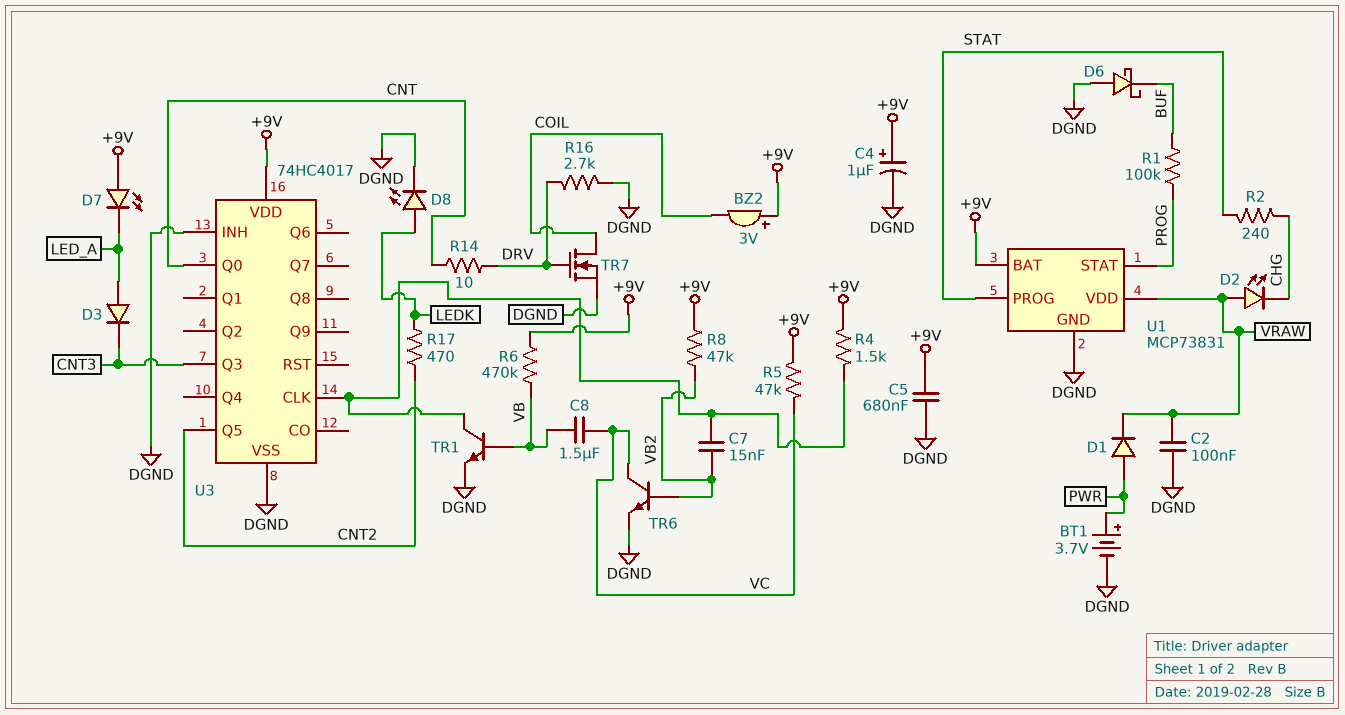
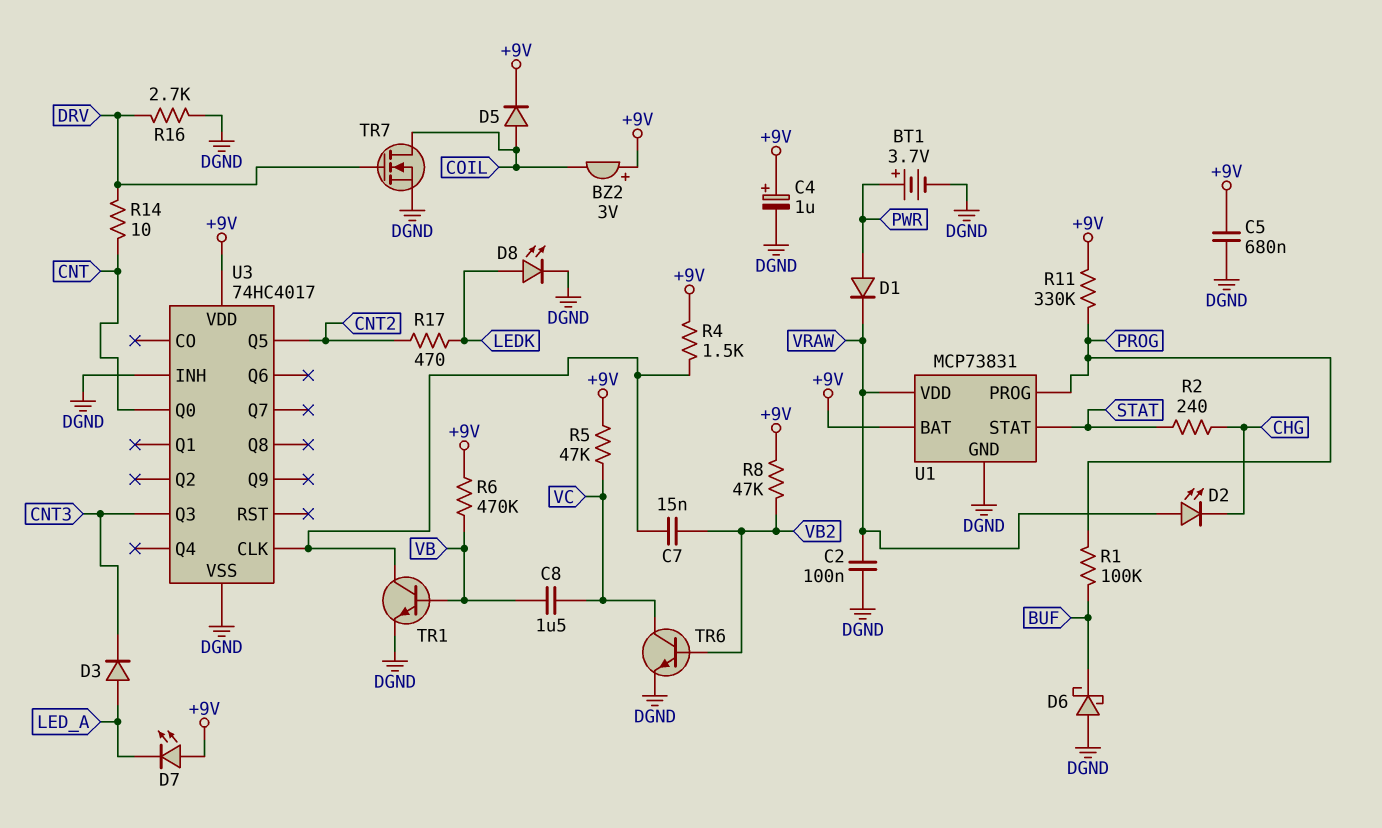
D5: none -> diode (A COIL, K +9V)
R11: none -> 330k (+9V, PROG)
U1 pin PROG: STAT -> PROG
U1 pin STAT: PROG -> STAT

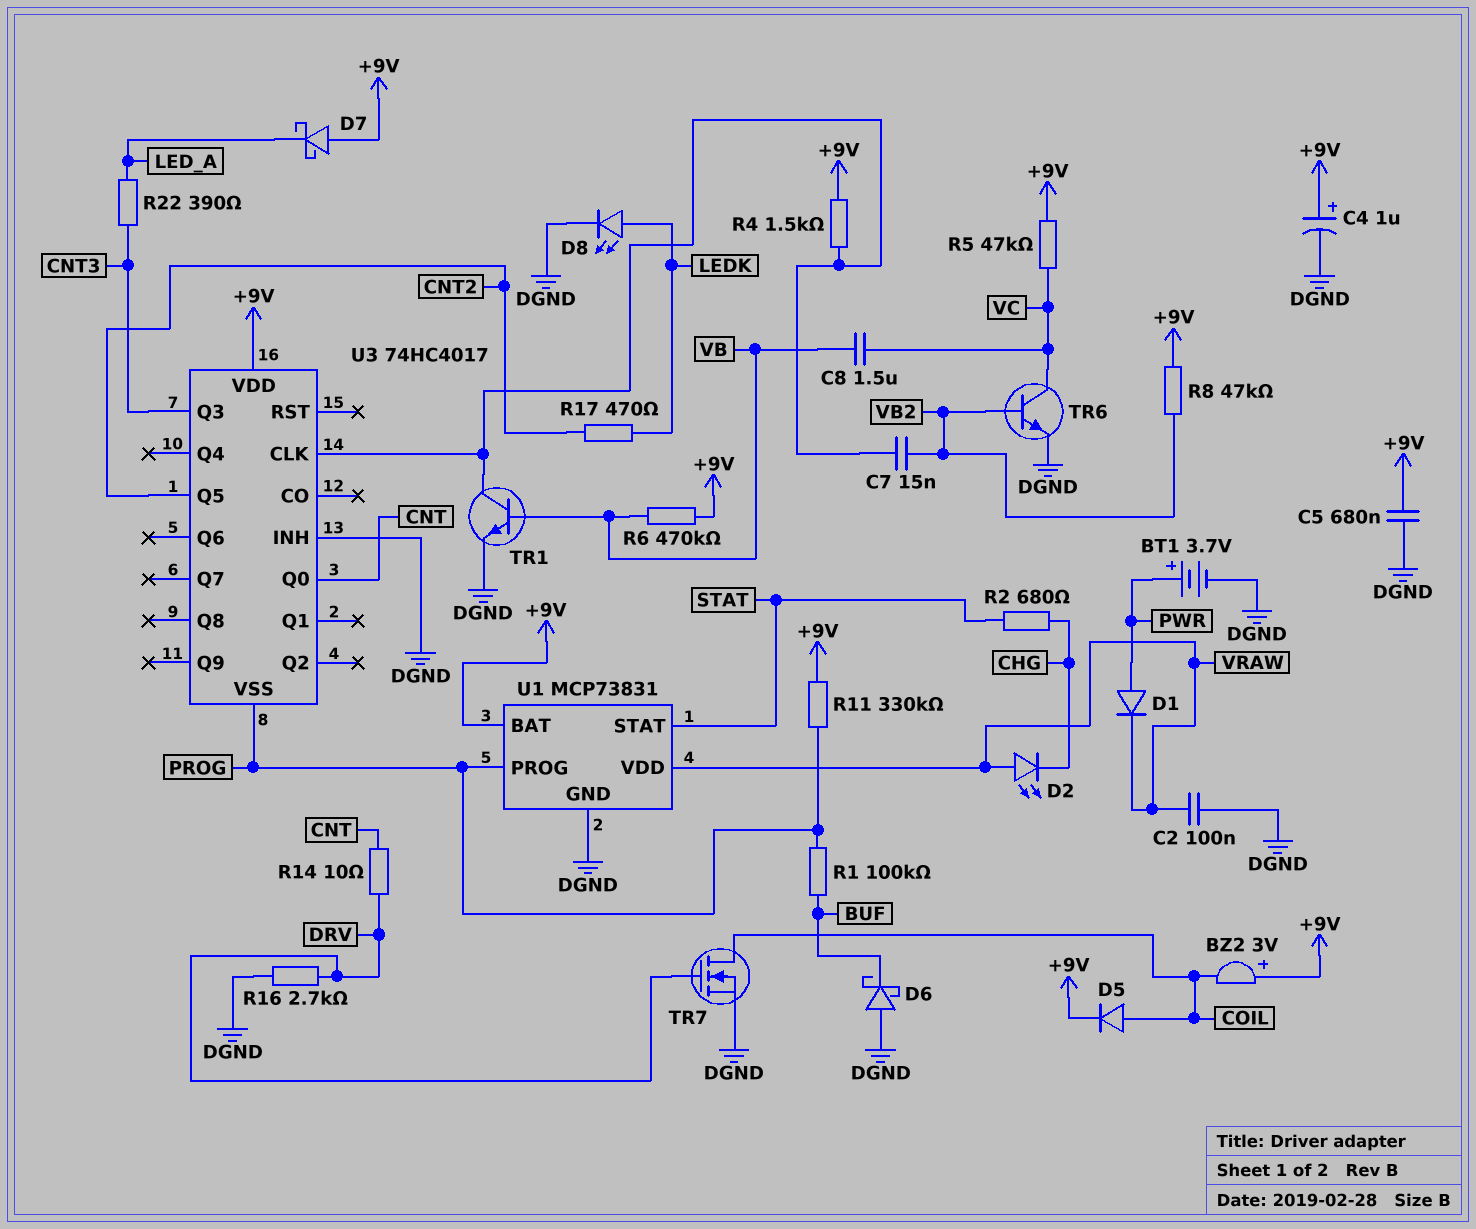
D3: diode (A LED_A, K CNT3) -> none
D7: LED (A +9V, K LED_A) -> schottky (A +9V, K LED_A)
R2: 240 (CHG, STAT) -> 680 (CHG, STAT)
R22: none -> 390 (CNT3, LED_A)
U3 pin VSS: DGND -> PROG

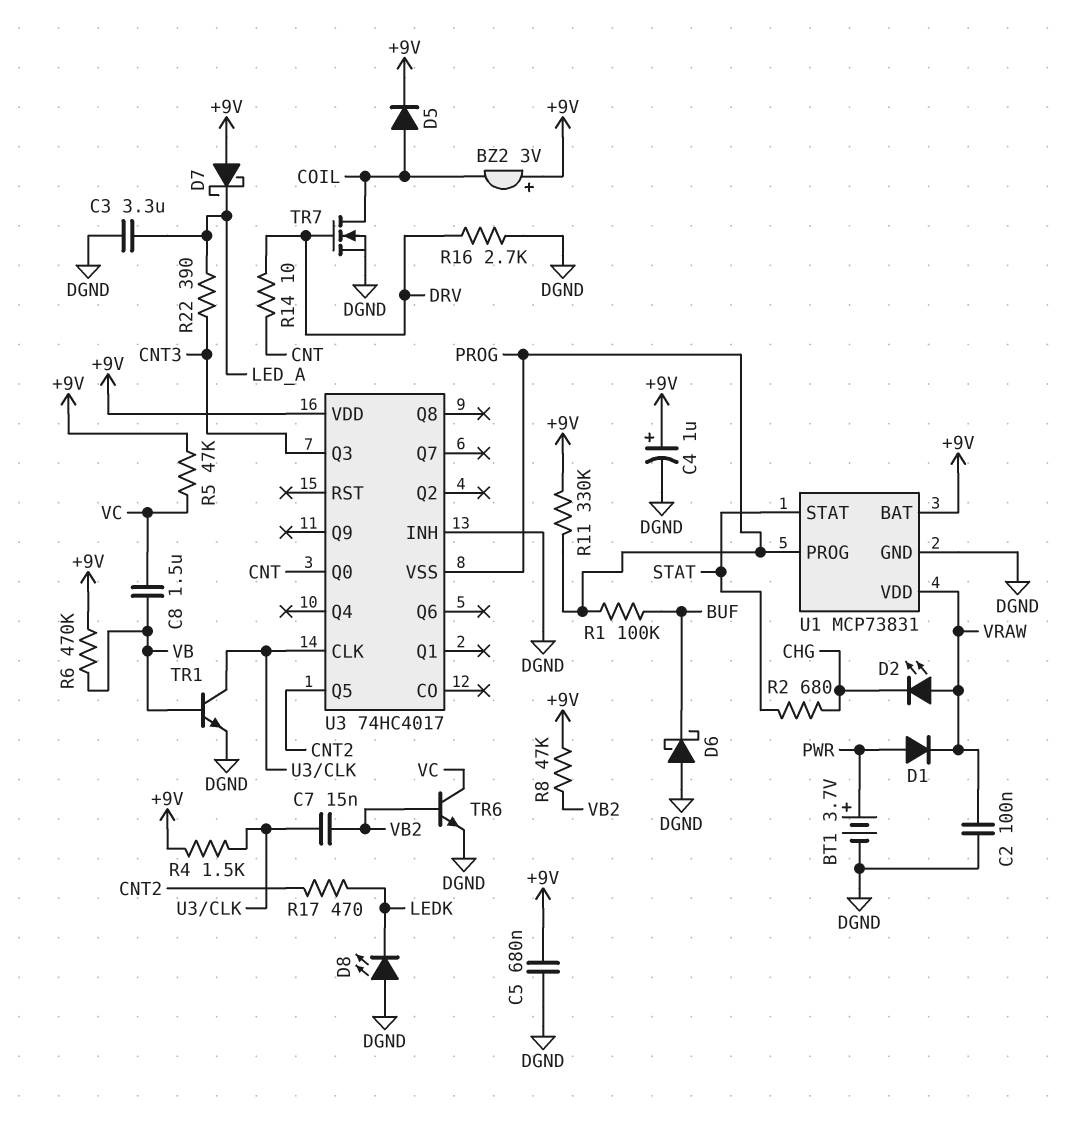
C3: none -> 3.3uF (DGND, LED_A)
D8: LED (A LEDK, K DGND) -> LED (A DGND, K LEDK)

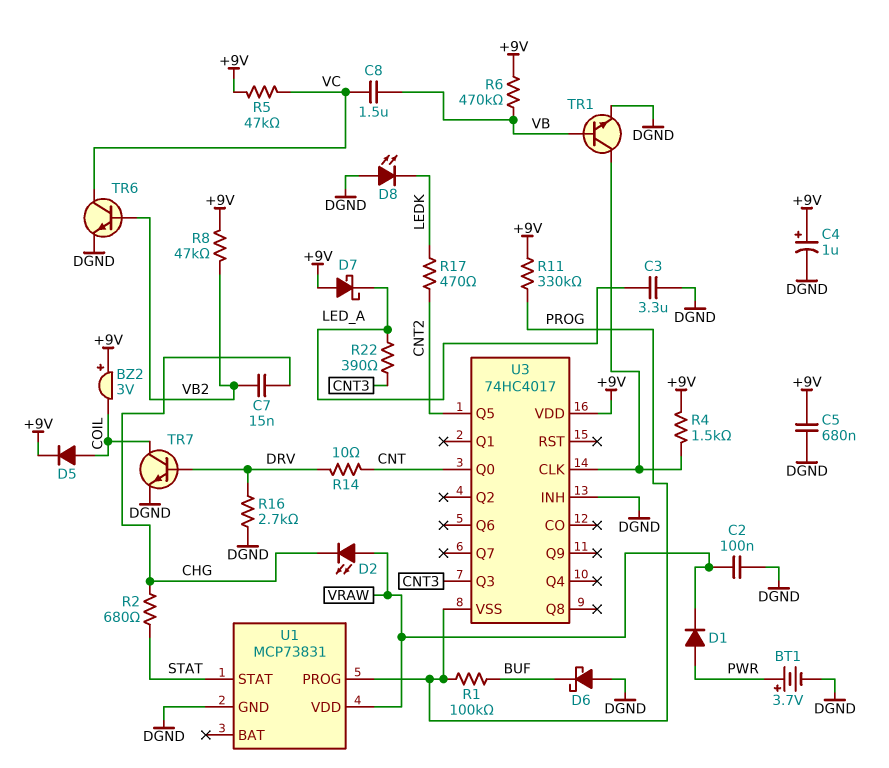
C7: 15nF (U3/CLK, VB2) -> 15nF (CHG, VB2)
TR7: NMOS (G DRV, D COIL, S DGND) -> NPN (B DRV, C COIL, E DGND)
U1 pin BAT: +9V -> none

